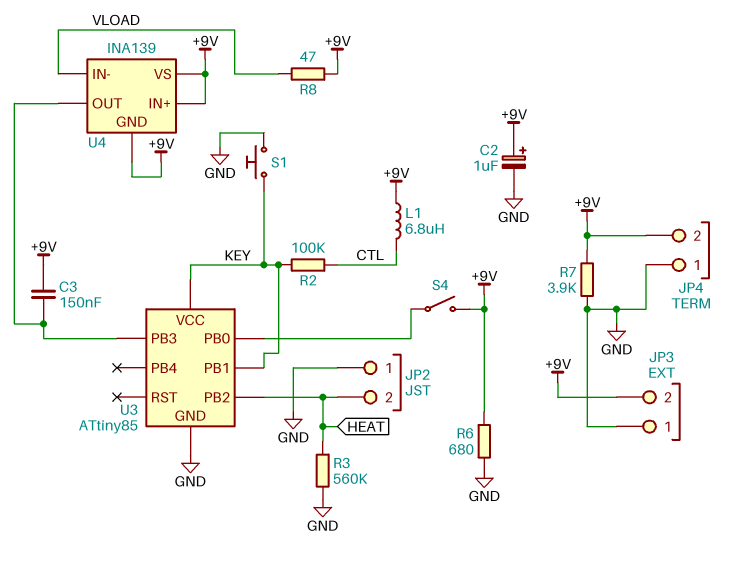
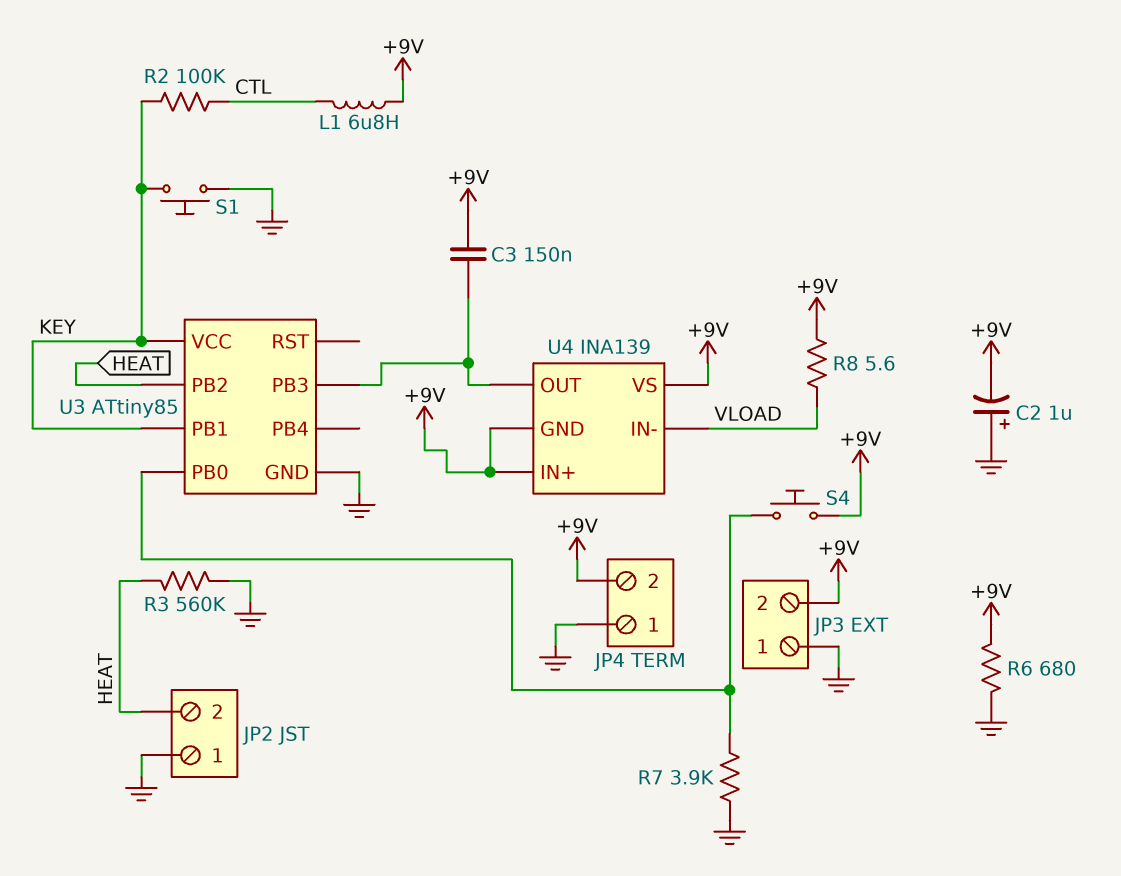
C2: 1uF (plus +9V, minus GND) -> 1uF (plus GND, minus +9V)
R7: 3.9k (+9V, GND) -> 3.9k (GND, U3/PB0)
R8: 47 (+9V, VLOAD) -> 5.6 (+9V, VLOAD)
S4: switch (+9V, U3/PB0) -> button (+9V, U3/PB0)

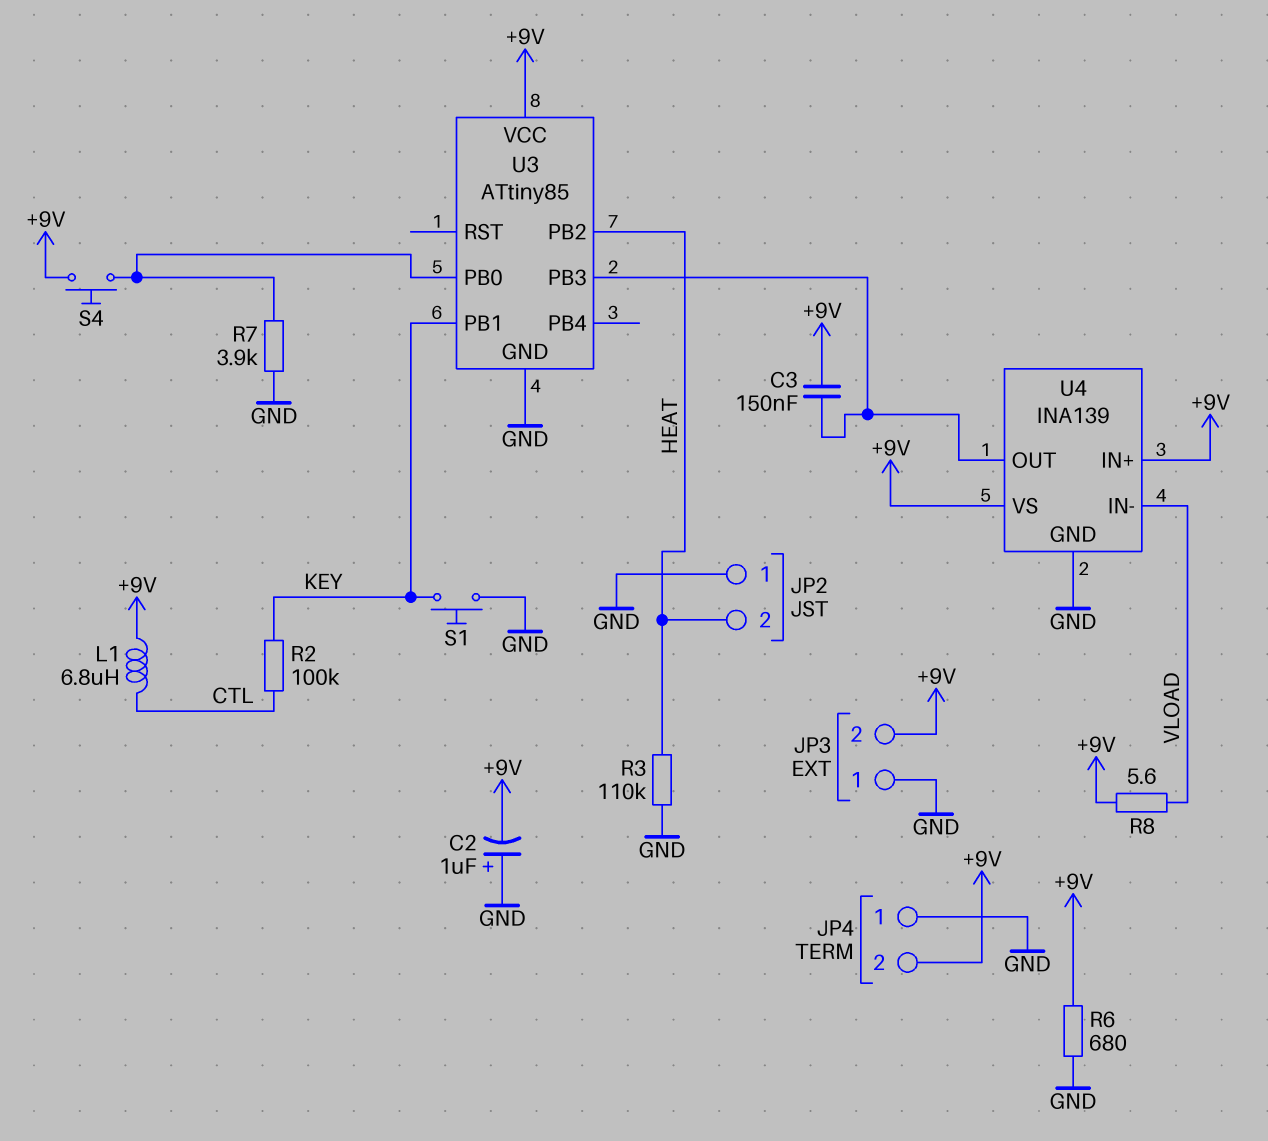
R3: 560k (GND, HEAT) -> 110k (GND, HEAT)
U3 pin VCC: KEY -> +9V
U4 pin GND: +9V -> GND

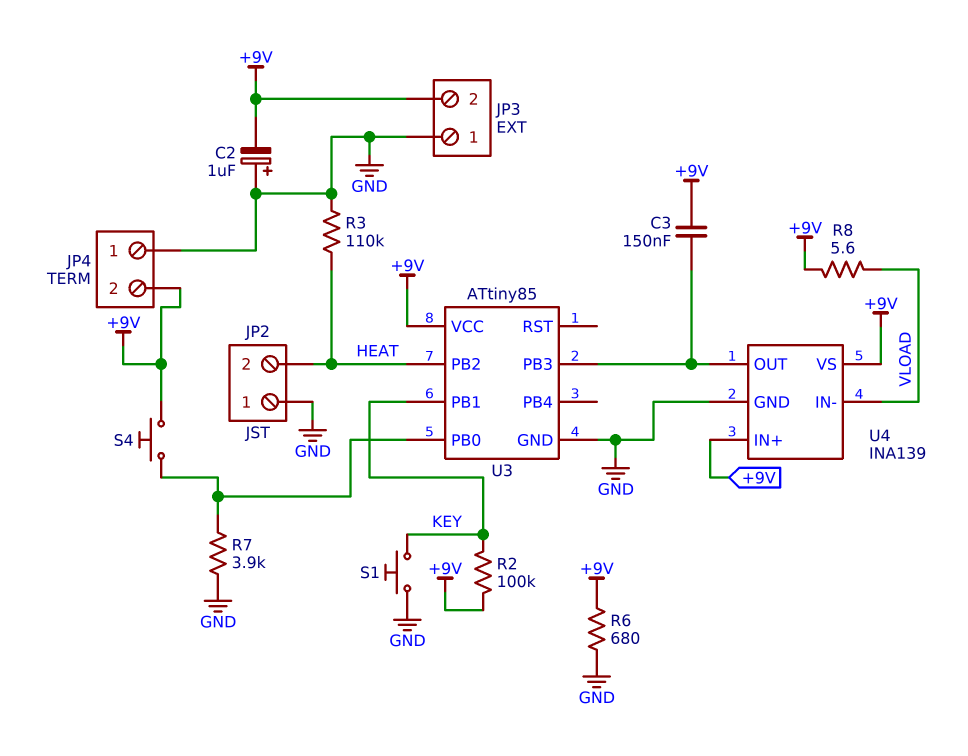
L1: 6.8uH (+9V, CTL) -> none
R2: 100k (CTL, KEY) -> 100k (+9V, KEY)

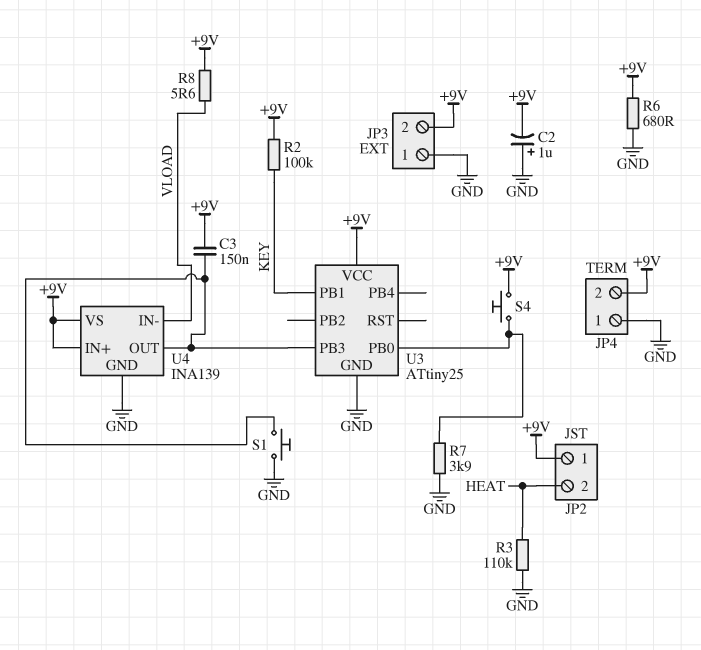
JP2 pin 1: GND -> +9V
S1: button (GND, KEY) -> button (GND, U3/PB3)
U3: ATtiny85 -> ATtiny25
U3 pin PB2: HEAT -> none

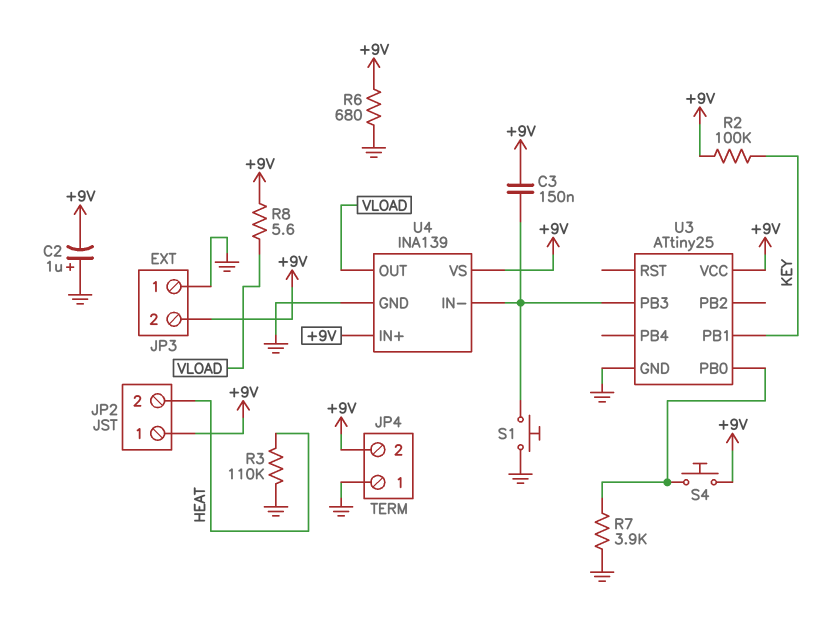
U4 pin IN-: VLOAD -> U3/PB3
U4 pin OUT: U3/PB3 -> VLOAD

